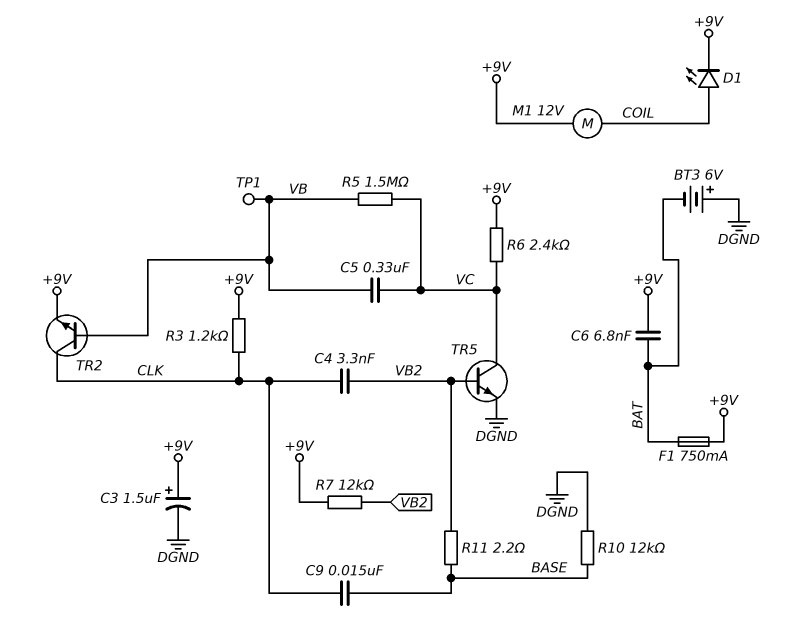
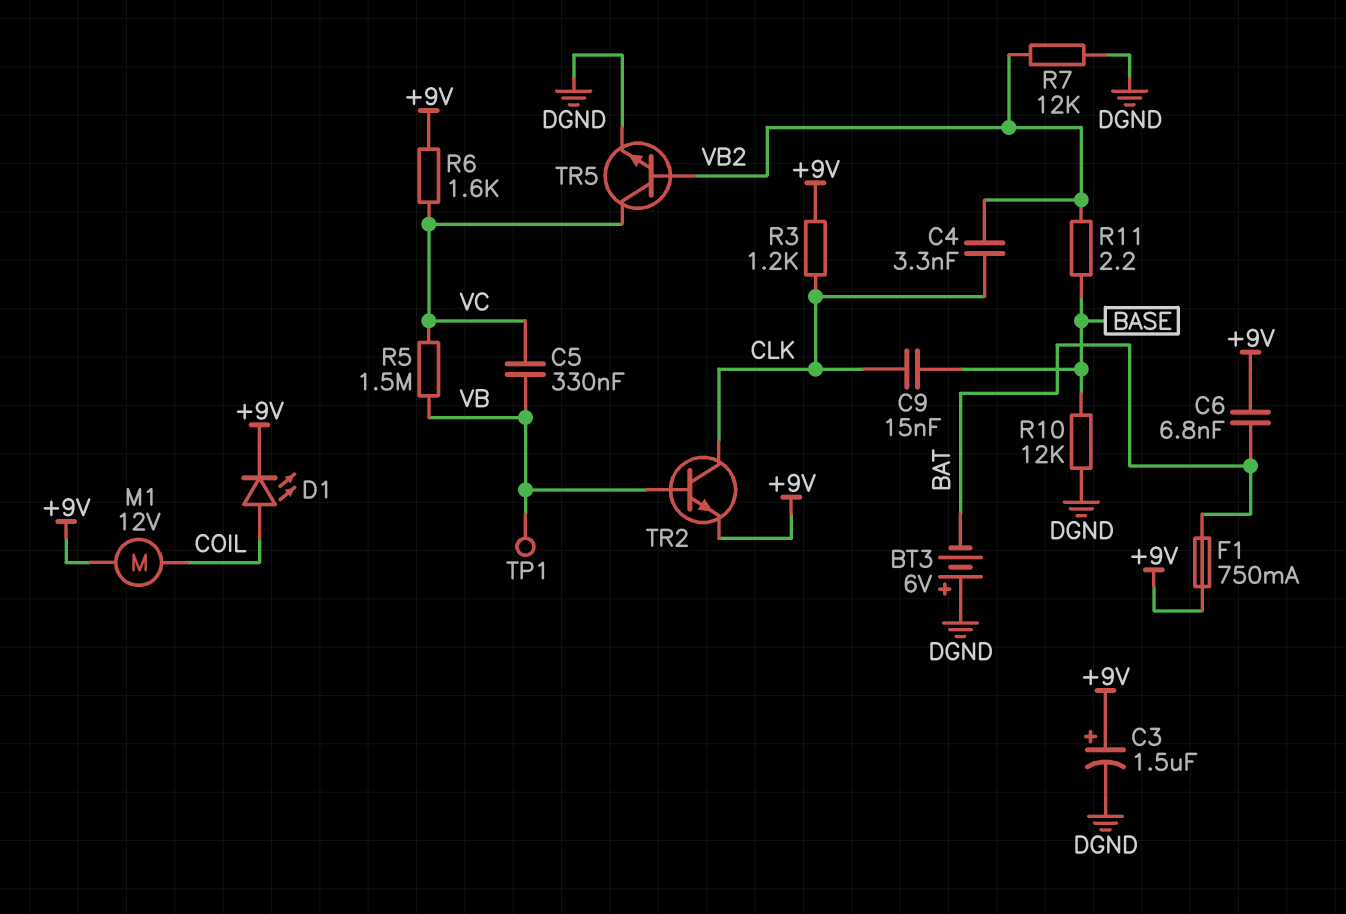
R6: 2.4k (+9V, VC) -> 1.6k (+9V, VC)
R7: 12k (+9V, VB2) -> 12k (DGND, VB2)

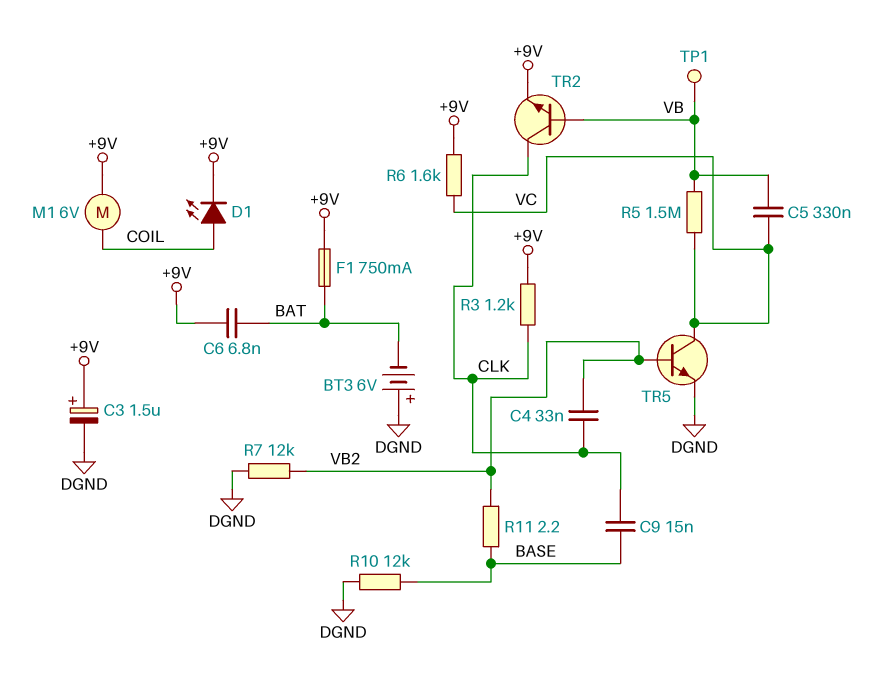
C4: 3.3nF (CLK, VB2) -> 33nF (CLK, VB2)
M1: motor 12V (+9V, COIL) -> motor 6V (+9V, COIL)

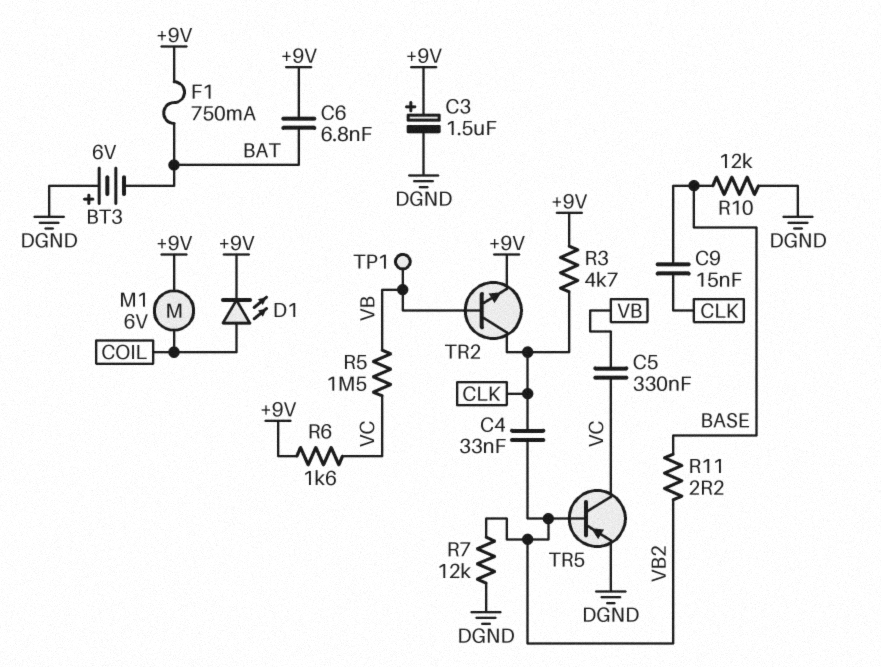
R3: 1.2k (+9V, CLK) -> 4.7k (+9V, CLK)
TR5: NPN (B VB2, C VC, E DGND) -> PNP (B VB2, C VC, E DGND)

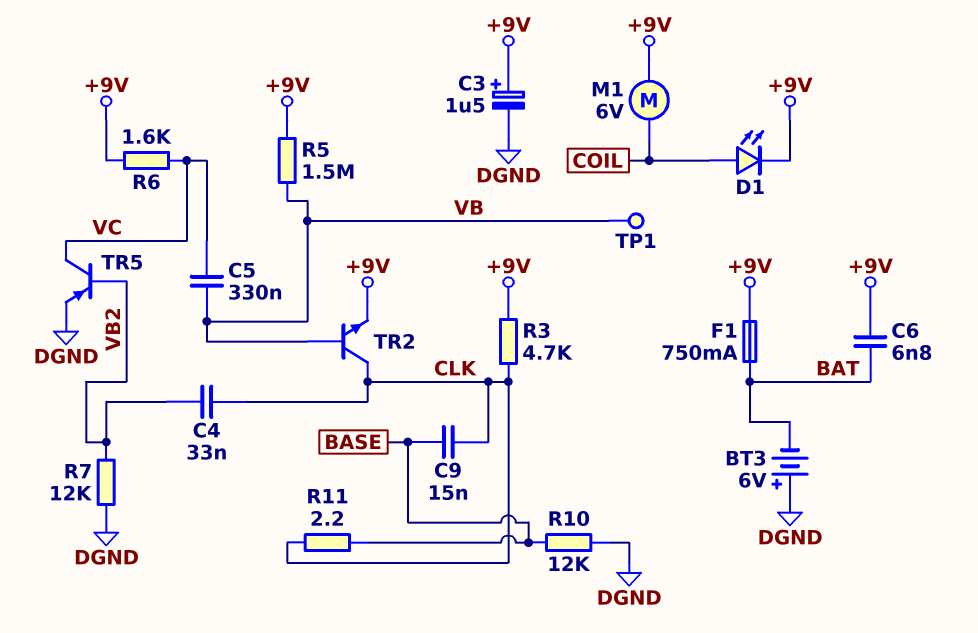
R5: 1.5M (VB, VC) -> 1.5M (+9V, VB)
R11: 2.2 (BASE, VB2) -> 2.2 (BASE, CLK)

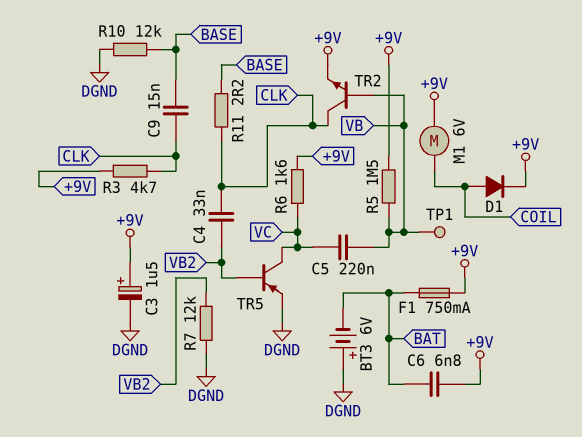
C5: 330nF (VB, VC) -> 220nF (VB, VC)
D1: LED (A COIL, K +9V) -> diode (A COIL, K +9V)

